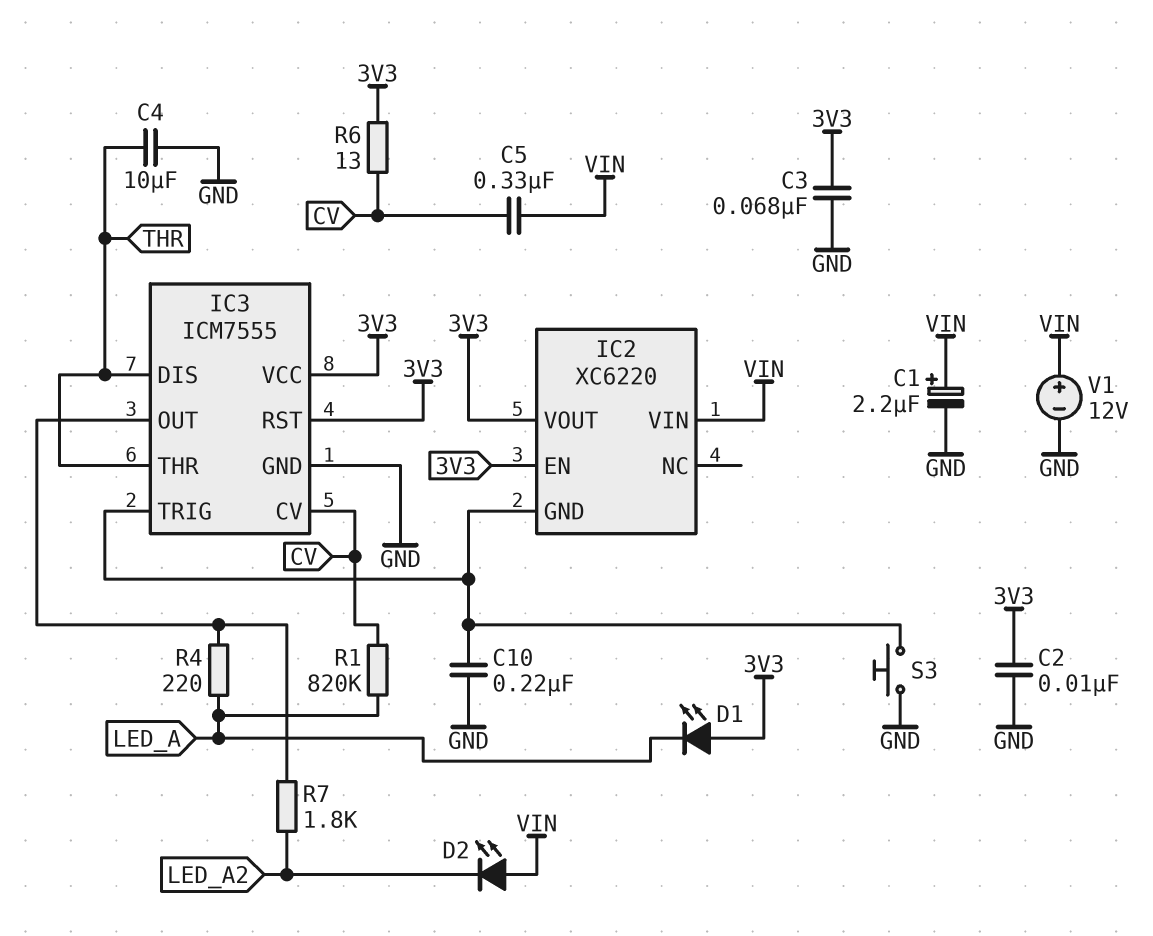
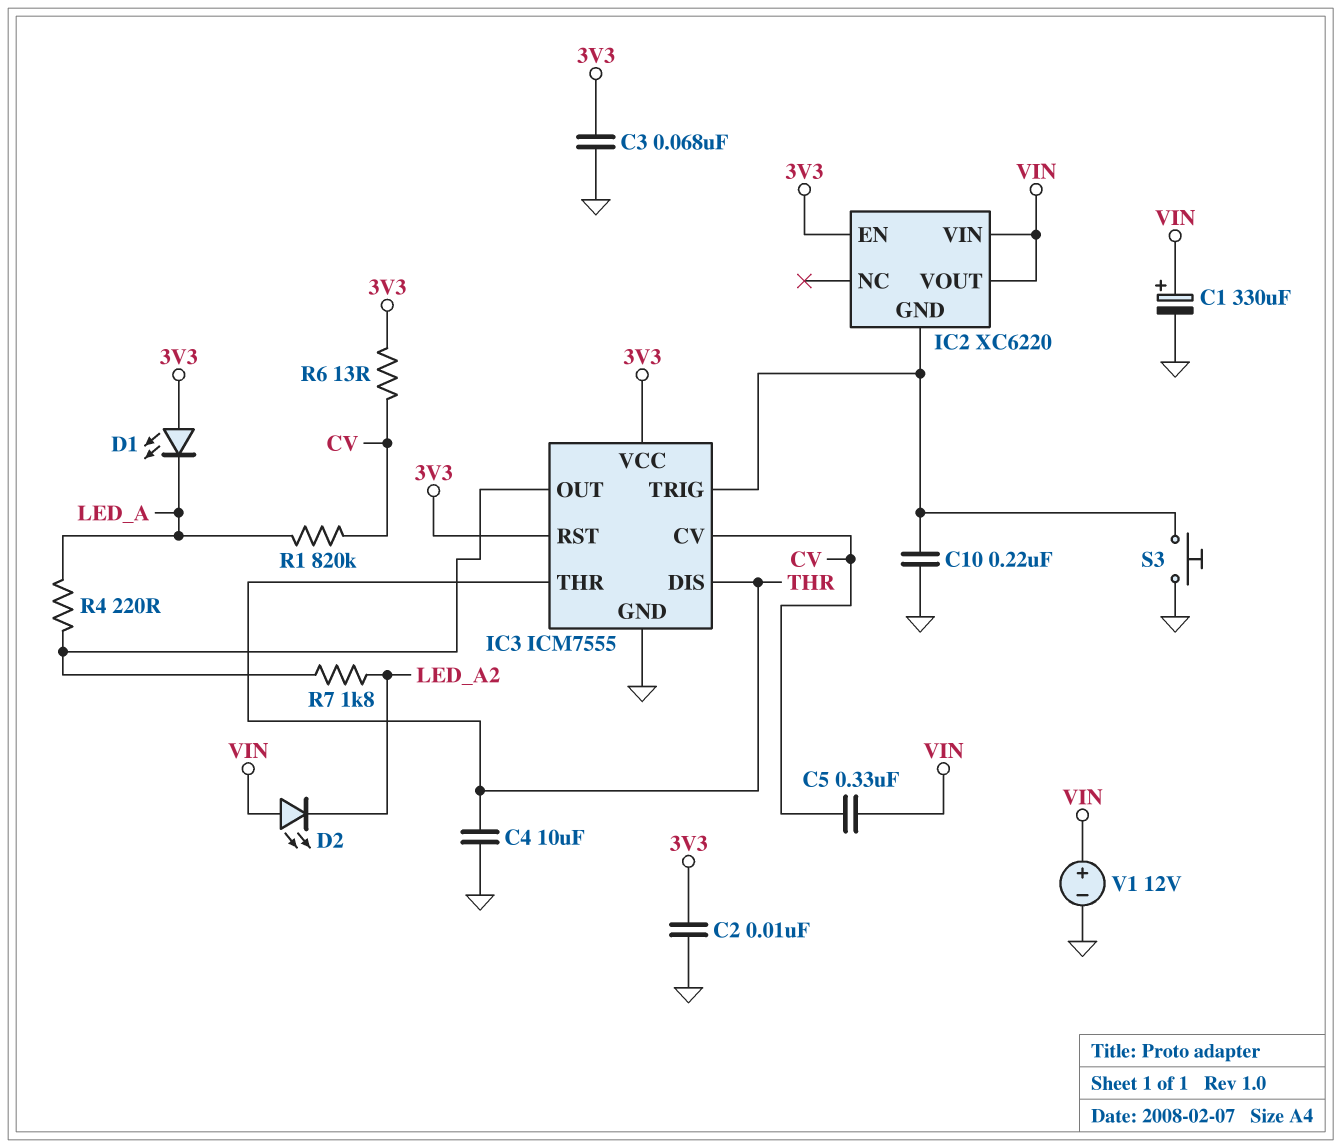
C1: 2.2uF (plus VIN, minus GND) -> 330uF (plus VIN, minus GND)
IC2 pin VOUT: 3V3 -> VIN

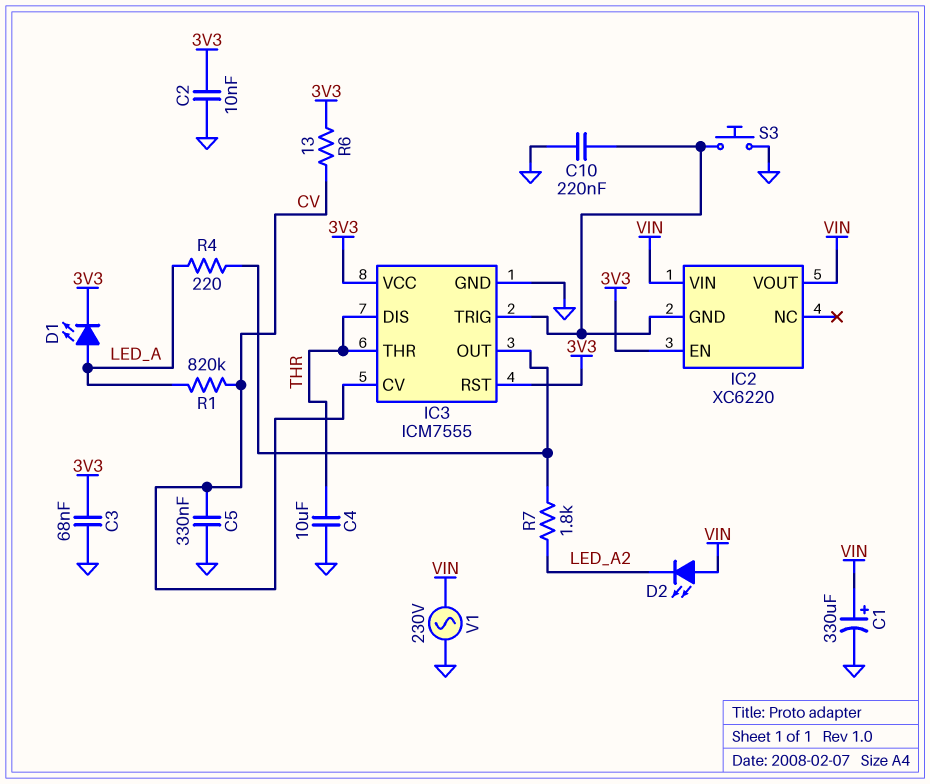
C5: 330nF (CV, VIN) -> 330nF (CV, GND)
D1: LED (A 3V3, K LED_A) -> LED (A LED_A, K 3V3)
V1: 12V (plus VIN, minus GND) -> AC 230V (GND, VIN)

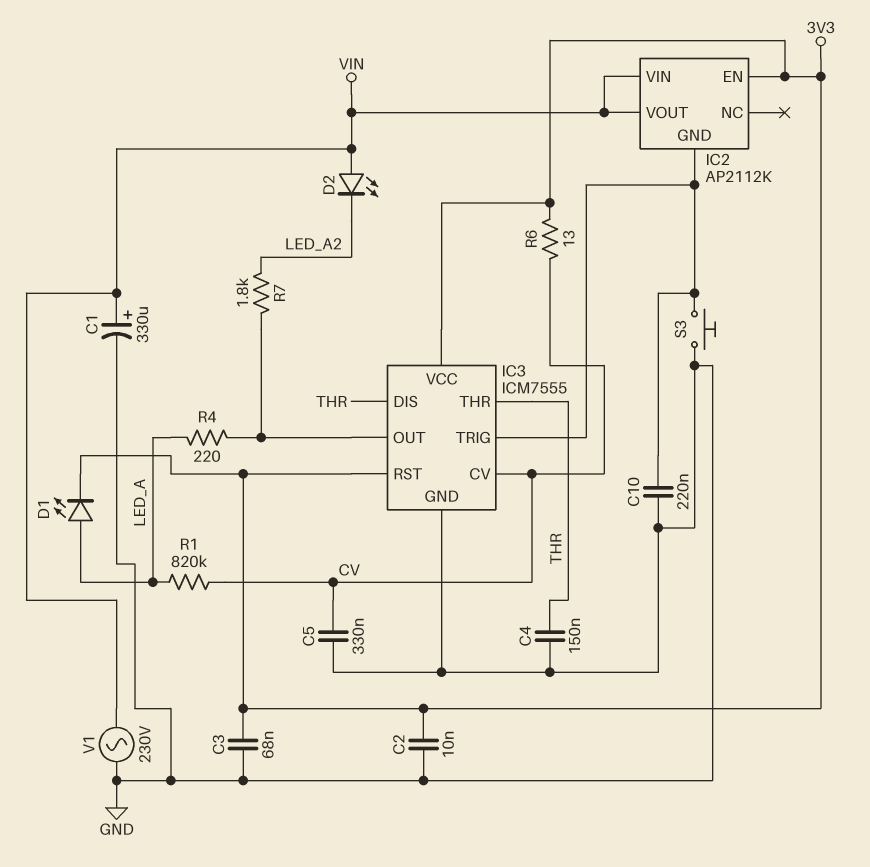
C4: 10uF (GND, THR) -> 150nF (GND, THR)
IC2: XC6220 -> AP2112K

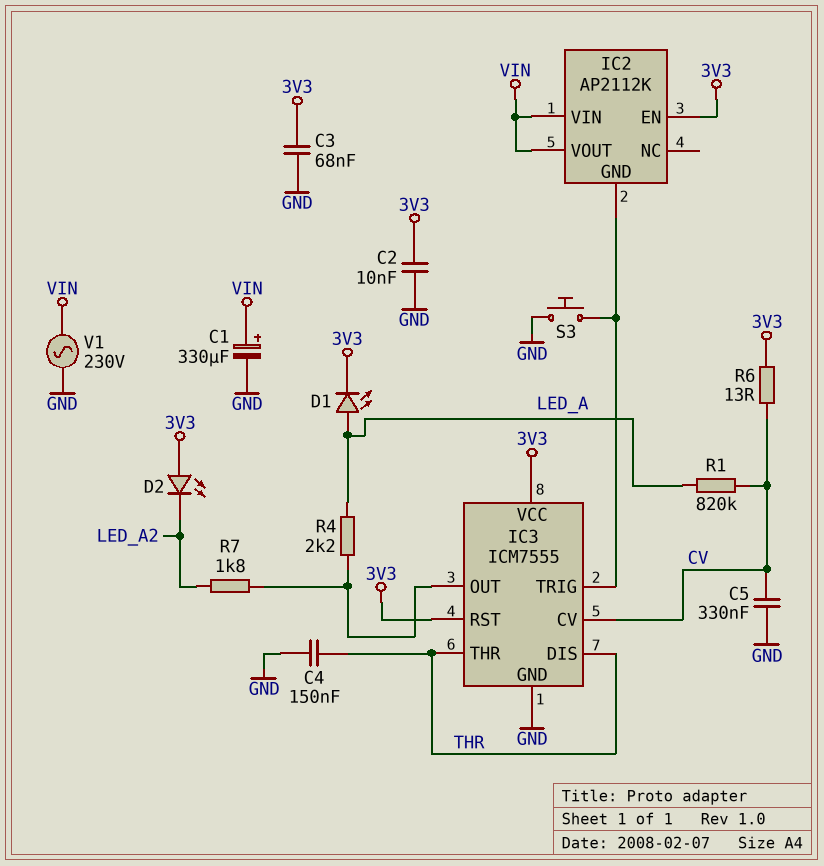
C10: 220nF (GND, IC2/GND) -> none
D2: LED (A VIN, K LED_A2) -> LED (A 3V3, K LED_A2)
R4: 220 (IC3/OUT, LED_A) -> 2.2k (IC3/OUT, LED_A)

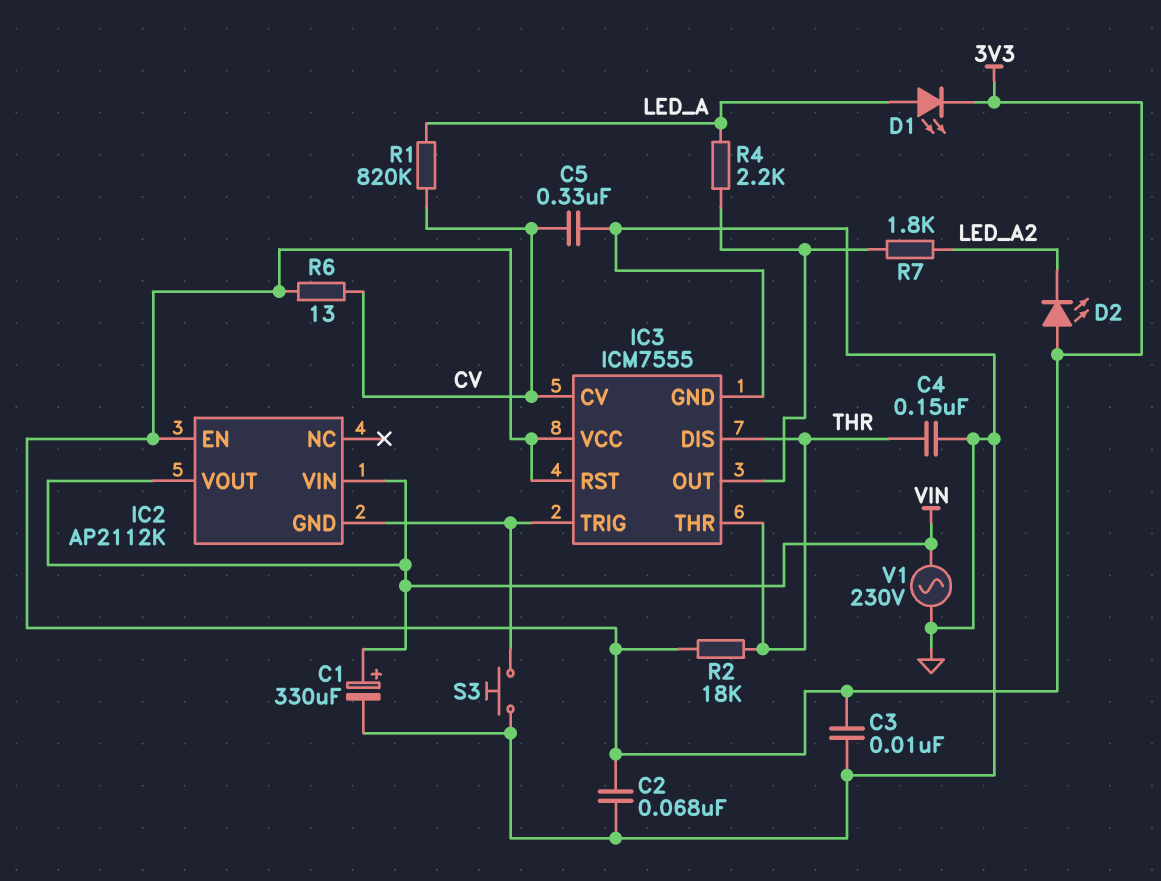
C2: 10nF (3V3, GND) -> 68nF (3V3, GND)
C3: 68nF (3V3, GND) -> 10nF (3V3, GND)
R2: none -> 18k (3V3, THR)

